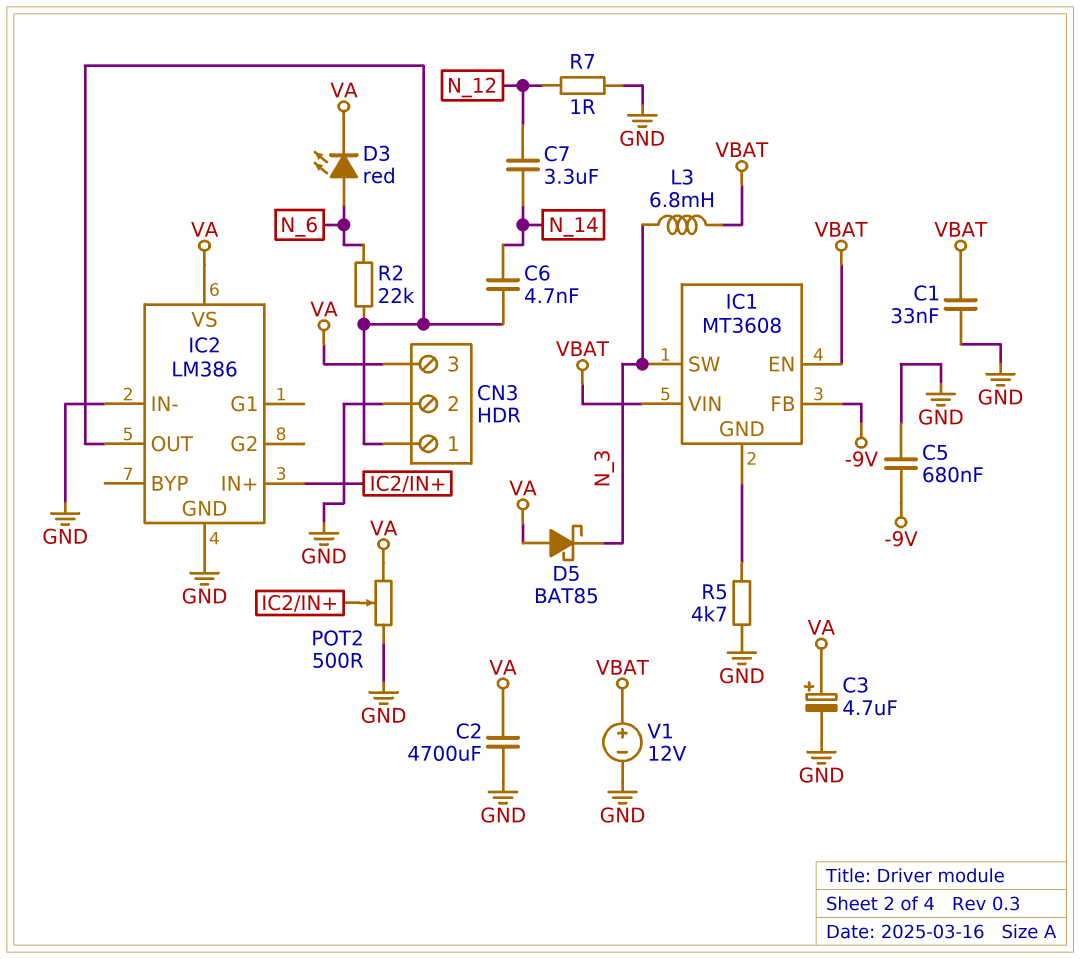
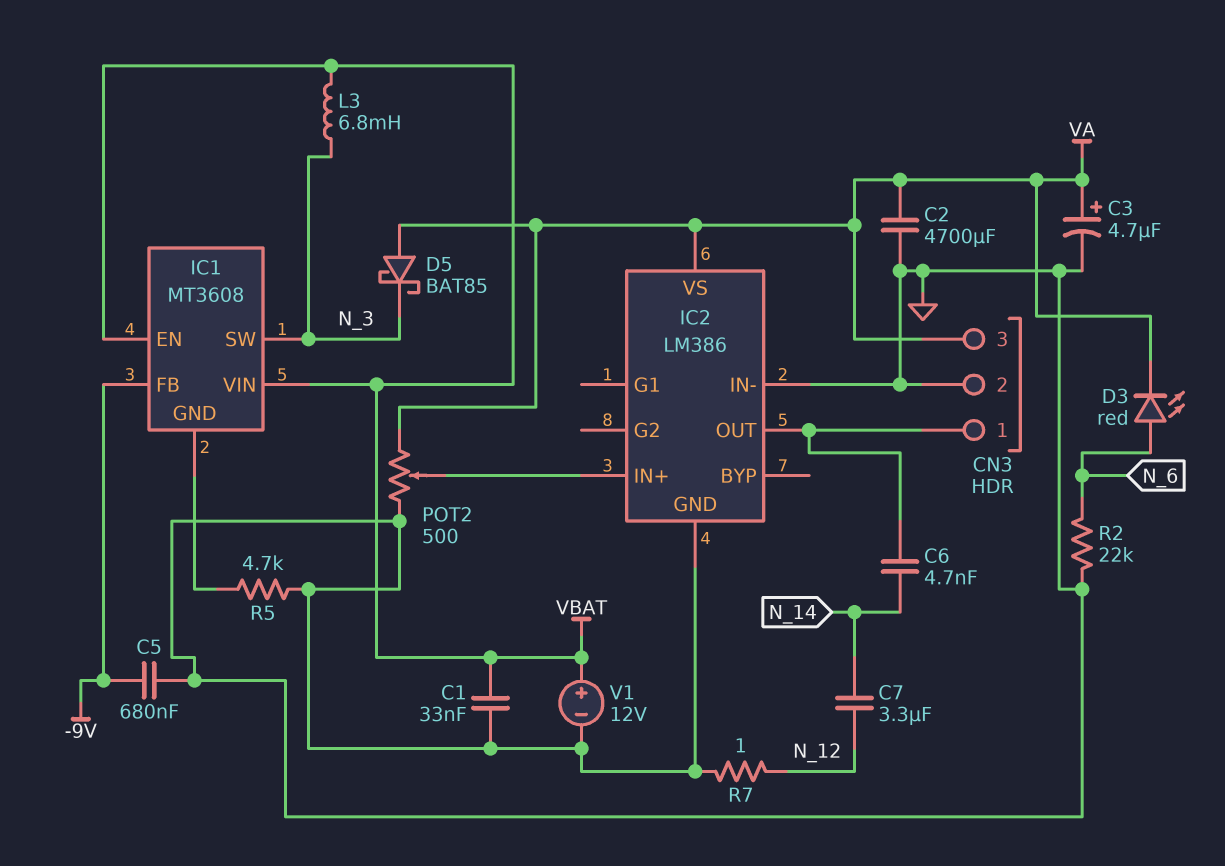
R2: 22k (CN3/1, N_6) -> 22k (GND, N_6)

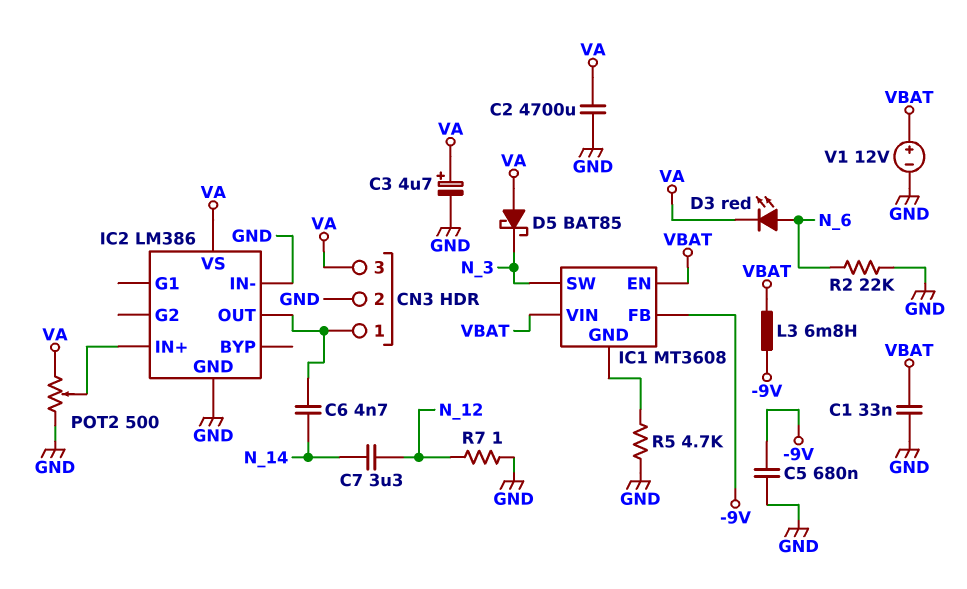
L3: 6.8mH (N_3, VBAT) -> 6.8mH (-9V, VBAT)

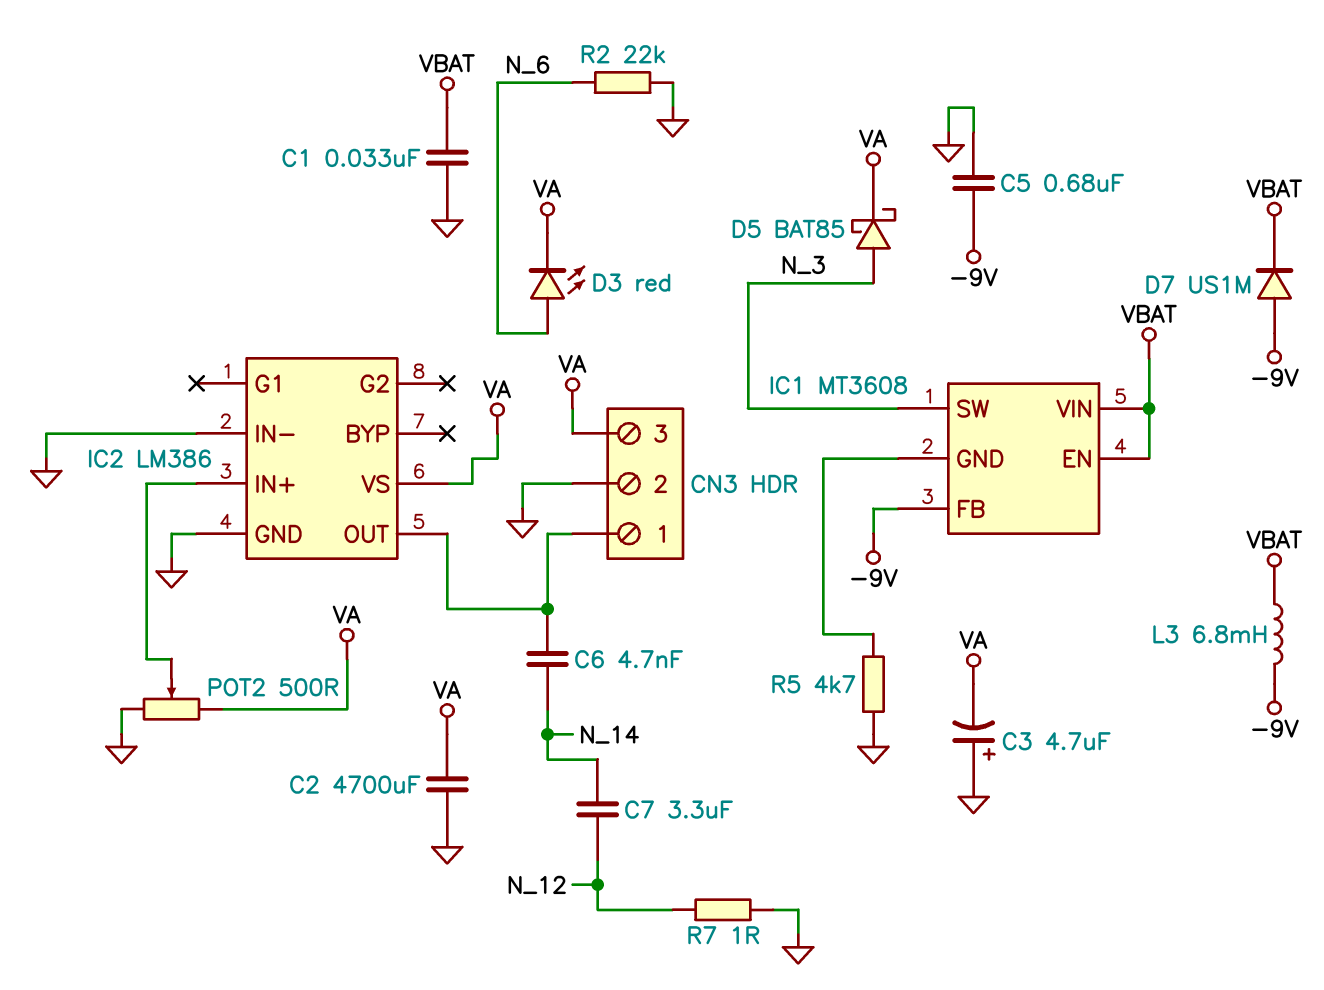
C3: 4.7uF (plus VA, minus GND) -> 4.7uF (plus GND, minus VA)
D5: schottky BAT85 (A VA, K N_3) -> schottky BAT85 (A N_3, K VA)
D7: none -> diode US1M (A -9V, K VBAT)
V1: 12V (plus VBAT, minus GND) -> none

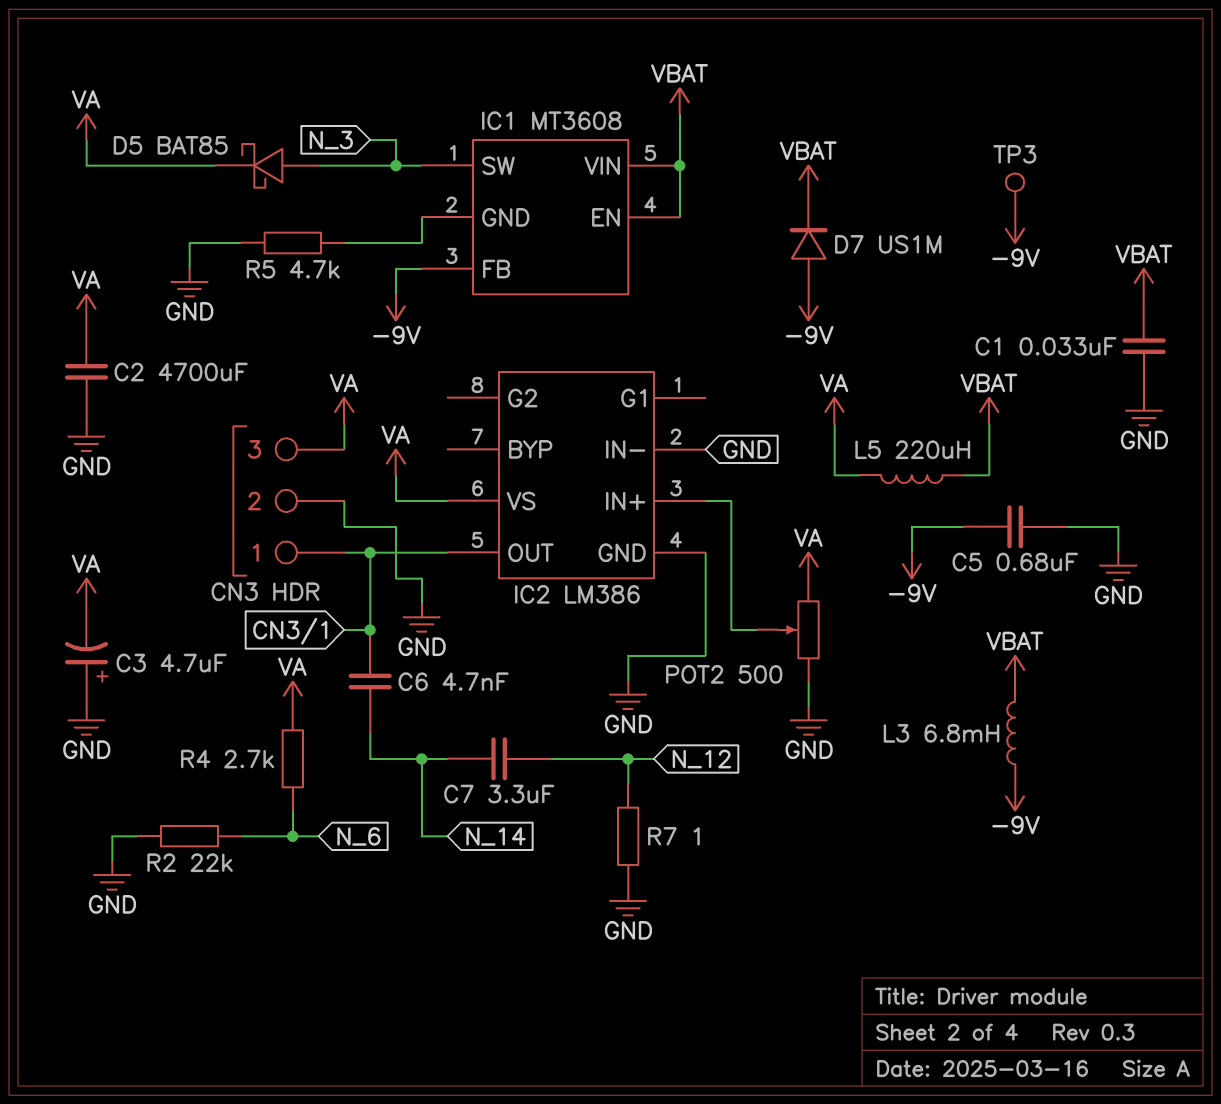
D3: LED red (A N_6, K VA) -> none
L5: none -> 220uH (VA, VBAT)
R4: none -> 2.7k (N_6, VA)
TP3: none -> test point (-9V)

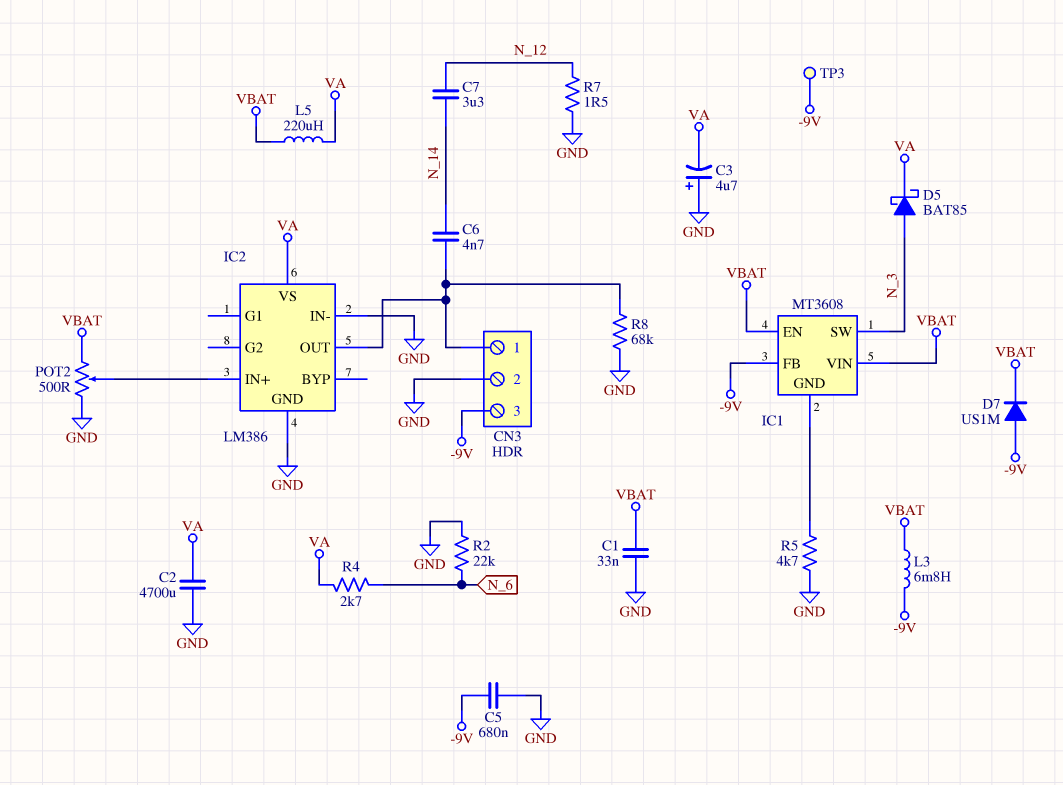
CN3 pin 3: VA -> -9V
POT2: 500 (GND, VA, wiper IC2/IN+) -> 500 (GND, VBAT, wiper IC2/IN+)
R7: 1 (GND, N_12) -> 1.5 (GND, N_12)
R8: none -> 68k (CN3/1, GND)

